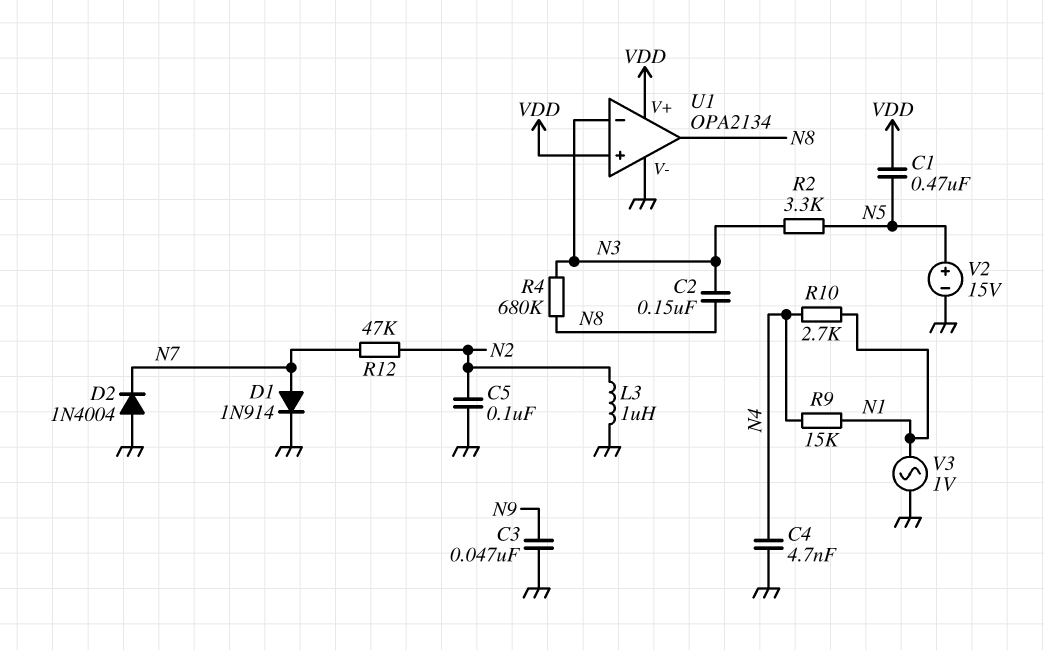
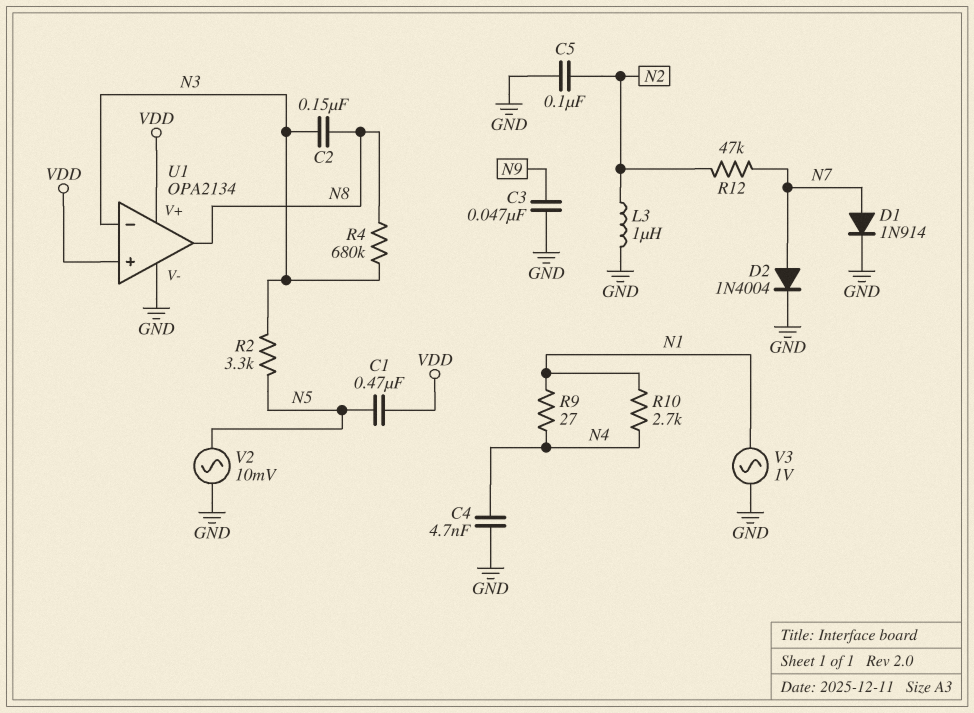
D2: diode 1N4004 (A GND, K N7) -> diode 1N4004 (A N7, K GND)
R9: 15k (N1, N4) -> 27 (N1, N4)
V2: 15V (plus N5, minus GND) -> AC 10mV (GND, N5)

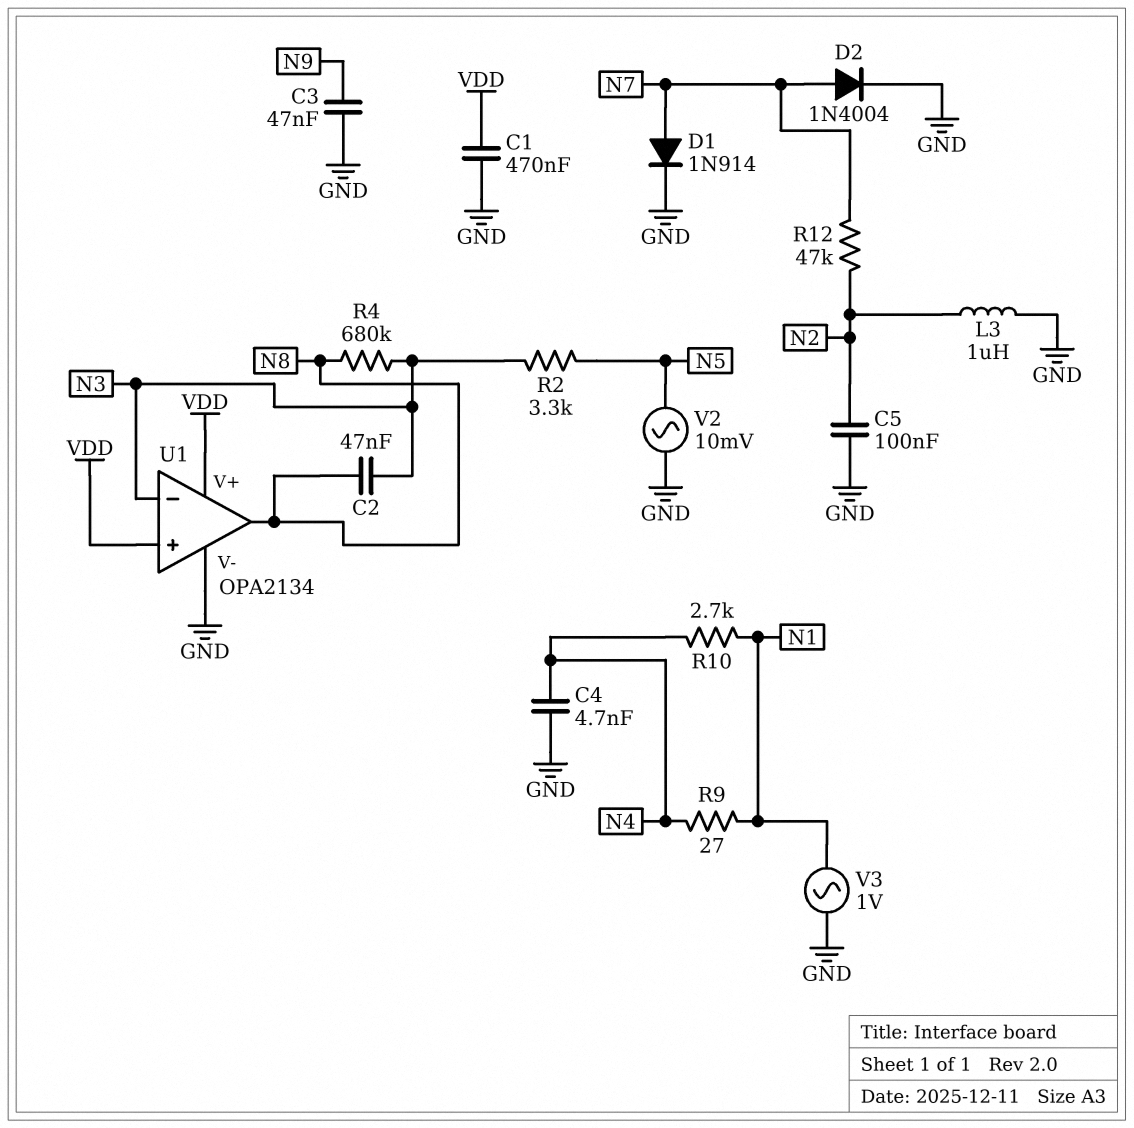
C1: 470nF (N5, VDD) -> 470nF (GND, VDD)
C2: 150nF (N3, N8) -> 47nF (N3, N8)

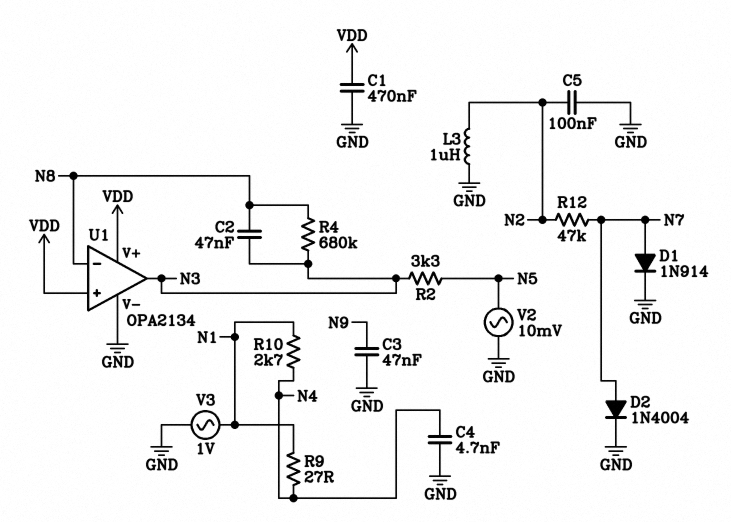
U1 pin in-: N3 -> N8
U1 pin out: N8 -> N3

